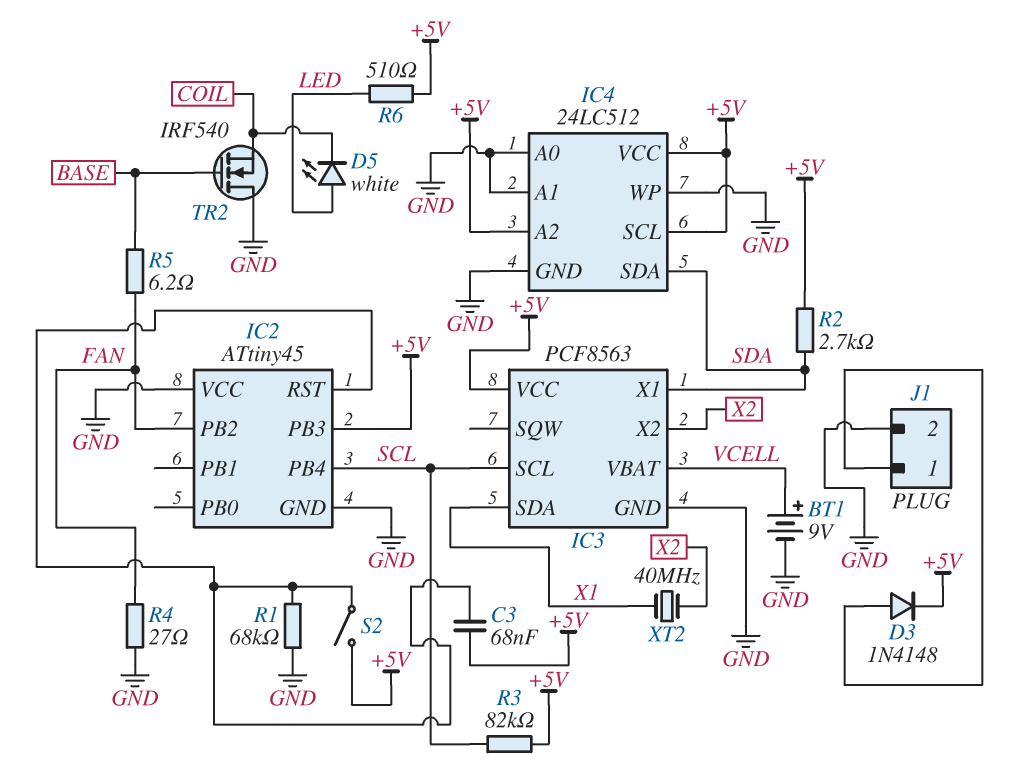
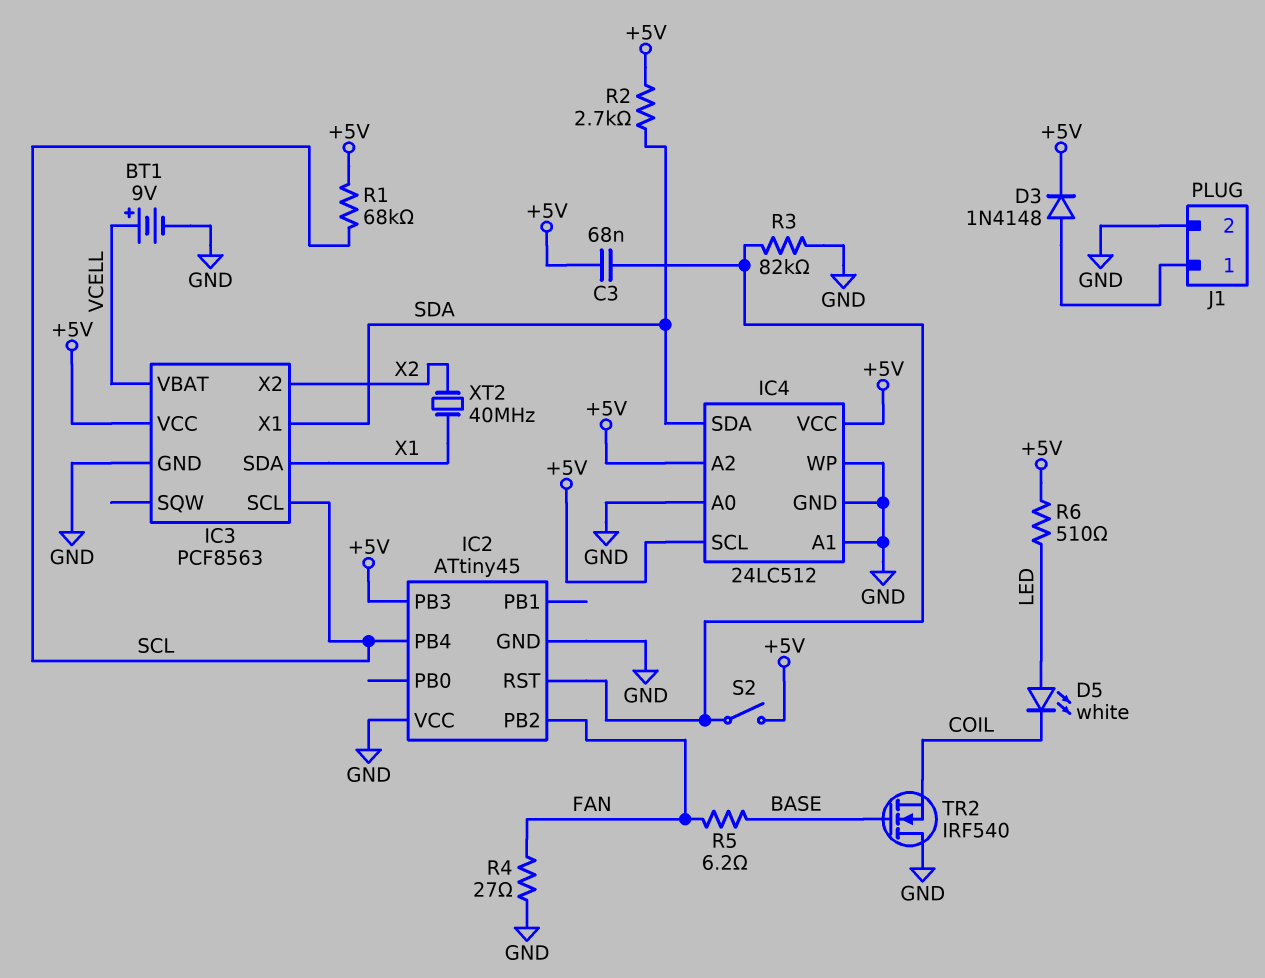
R1: 68k (GND, IC2/RST) -> 68k (+5V, SCL)
R3: 82k (+5V, SCL) -> 82k (GND, IC2/RST)

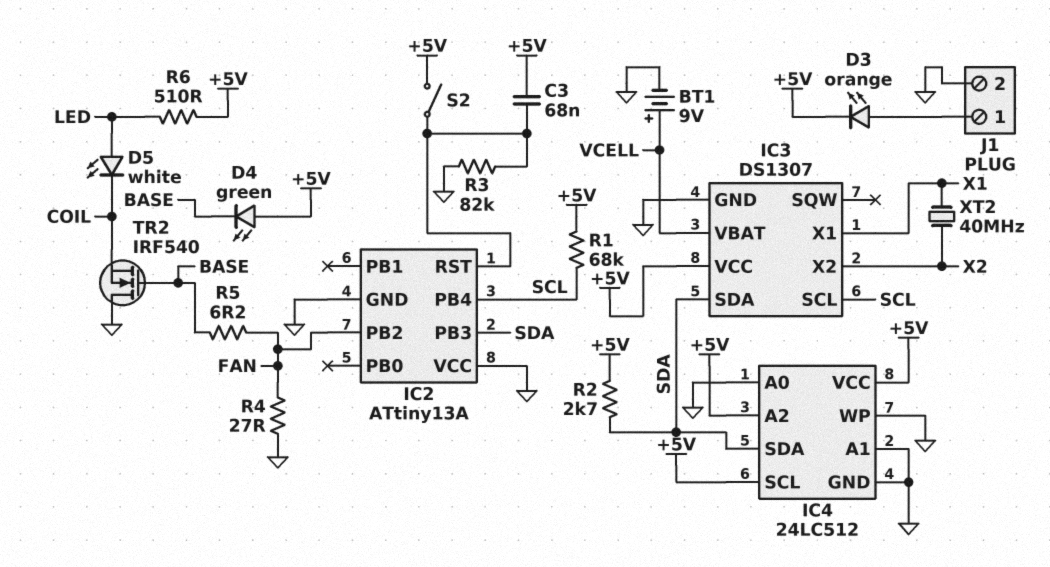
D3: diode 1N4148 (A J1/1, K +5V) -> LED orange (A J1/1, K +5V)
D4: none -> LED green (A +5V, K BASE)
IC2: ATtiny45 -> ATtiny13A
IC2 pin PB3: +5V -> SDA
IC3: PCF8563 -> DS1307
IC3 pin SDA: X1 -> SDA
IC3 pin X1: SDA -> X1

